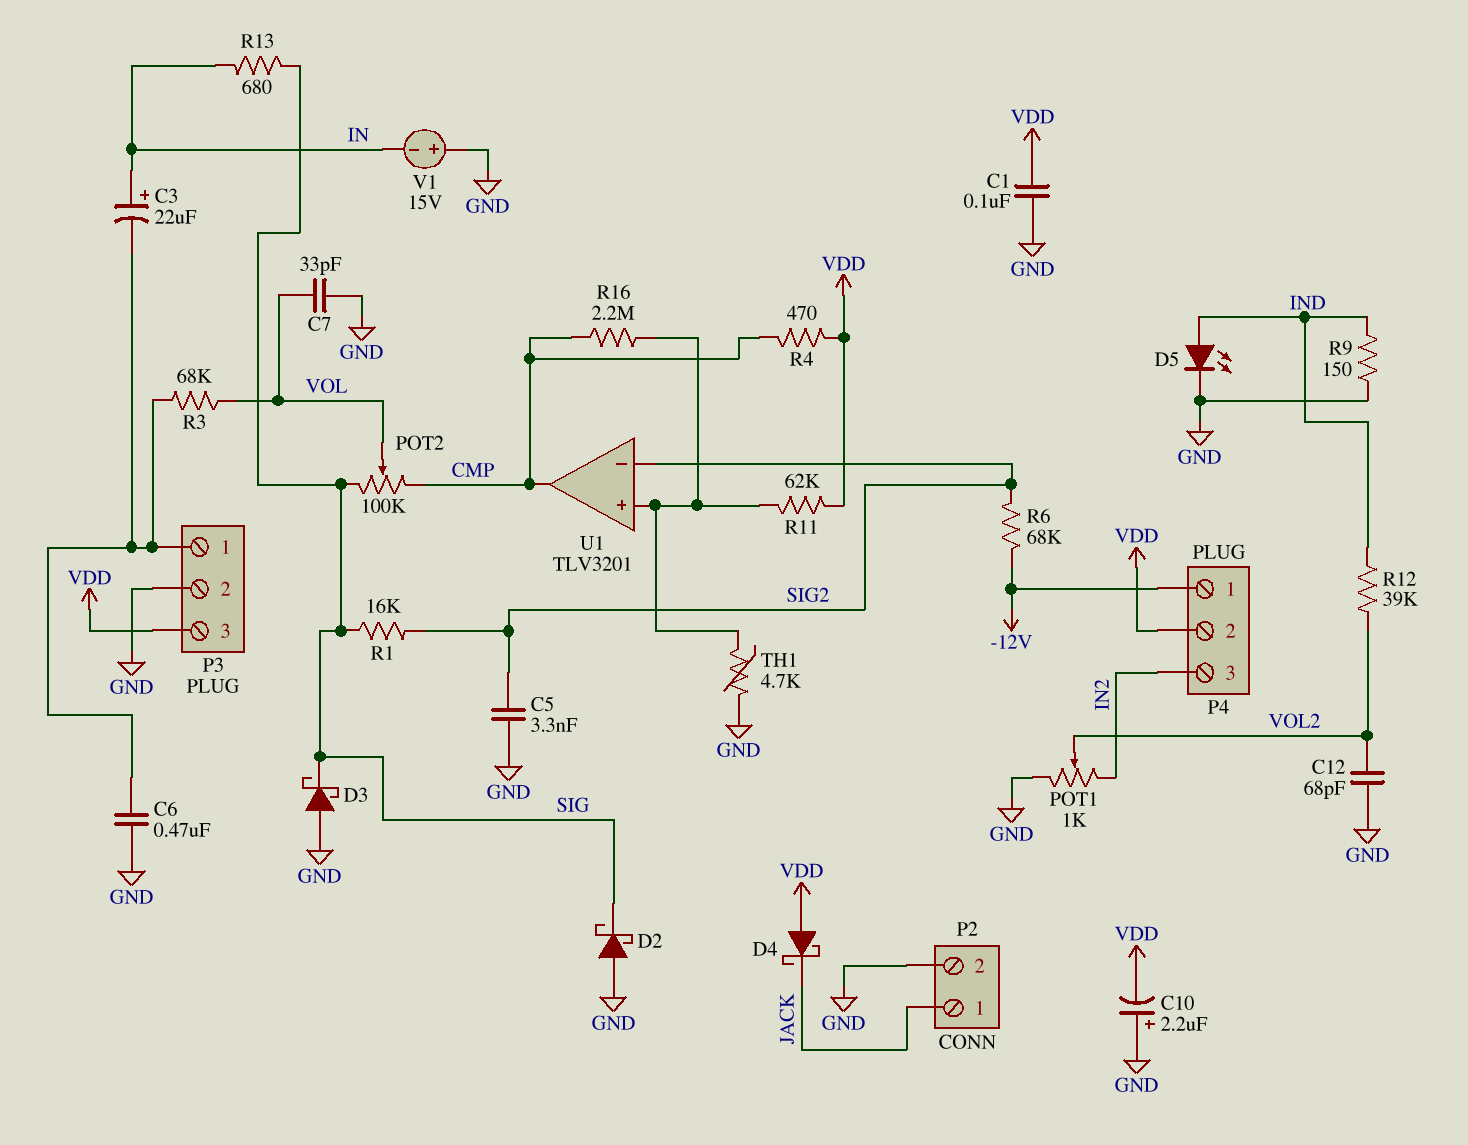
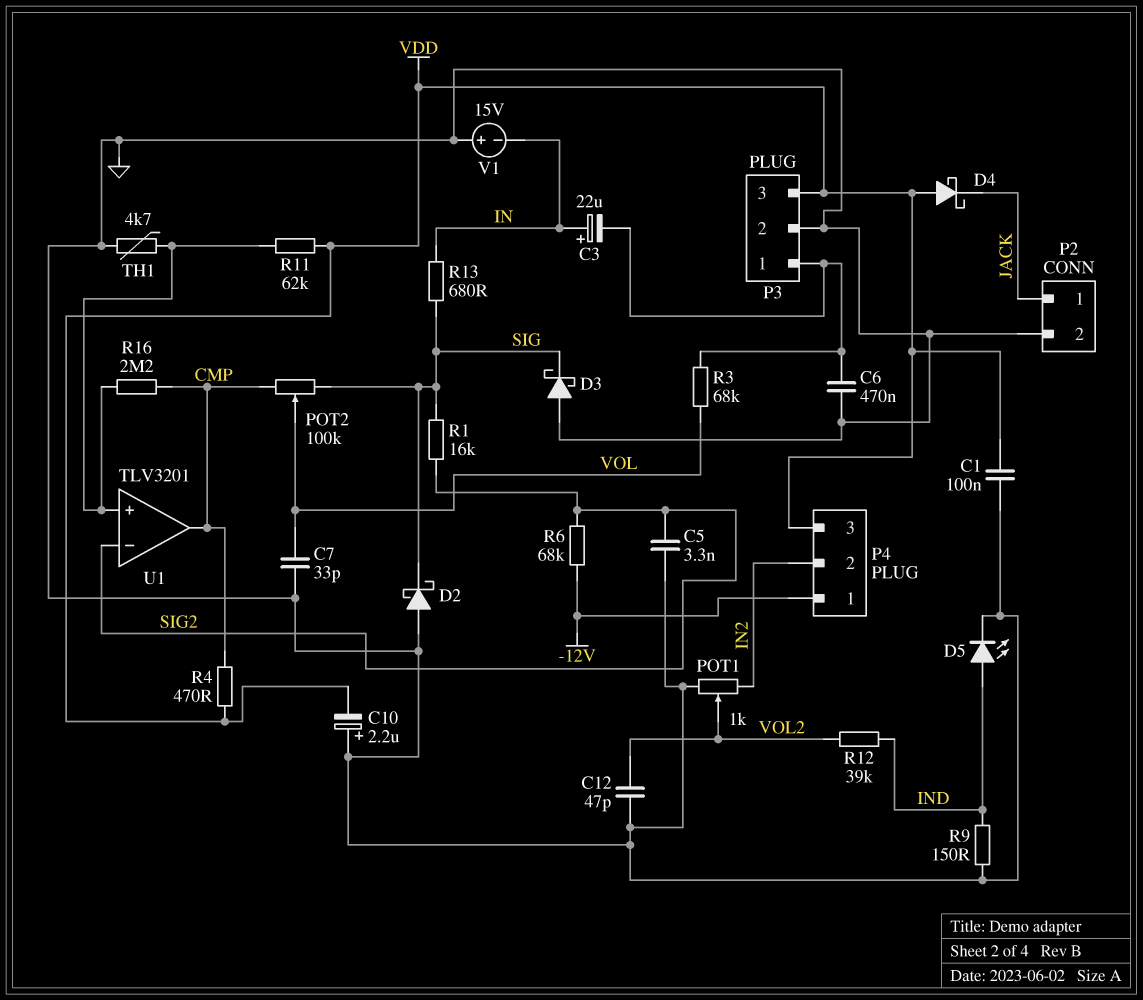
C12: 68pF (GND, VOL2) -> 47pF (GND, VOL2)
P4 pin 2: VDD -> IN2
P4 pin 3: IN2 -> VDD

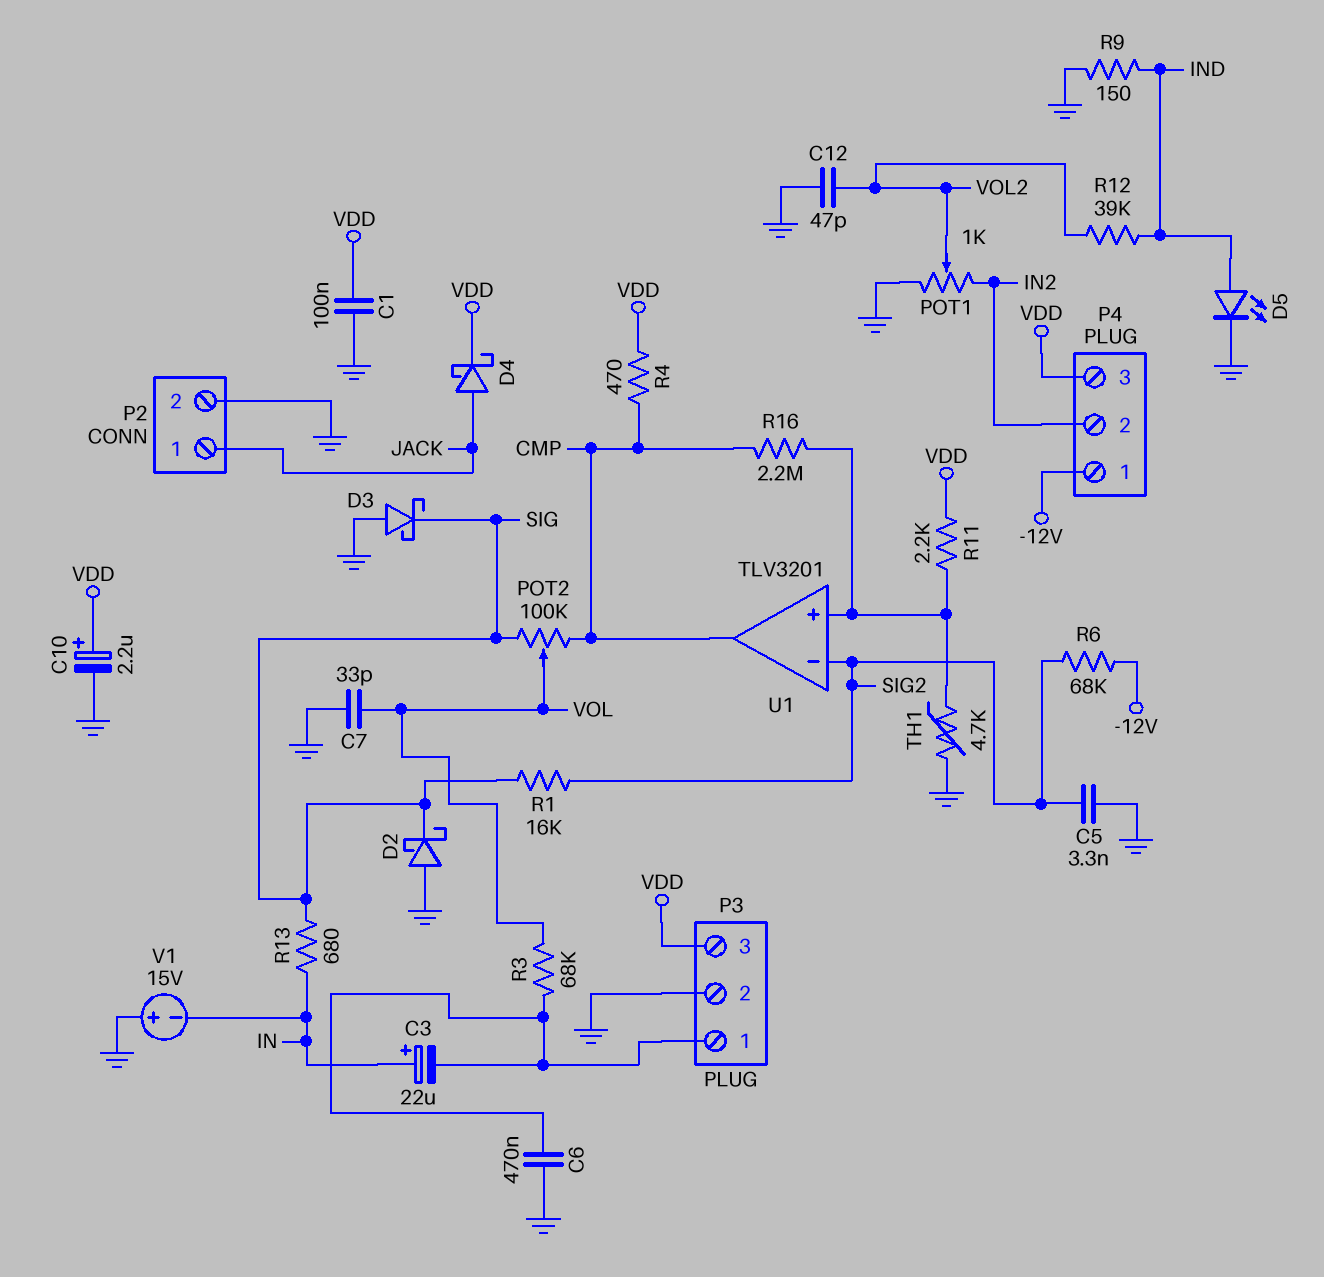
C10: 2.2uF (plus GND, minus VDD) -> 2.2uF (plus VDD, minus GND)
D4: schottky (A VDD, K JACK) -> schottky (A JACK, K VDD)
R11: 62k (U1/in+, VDD) -> 2.2k (U1/in+, VDD)

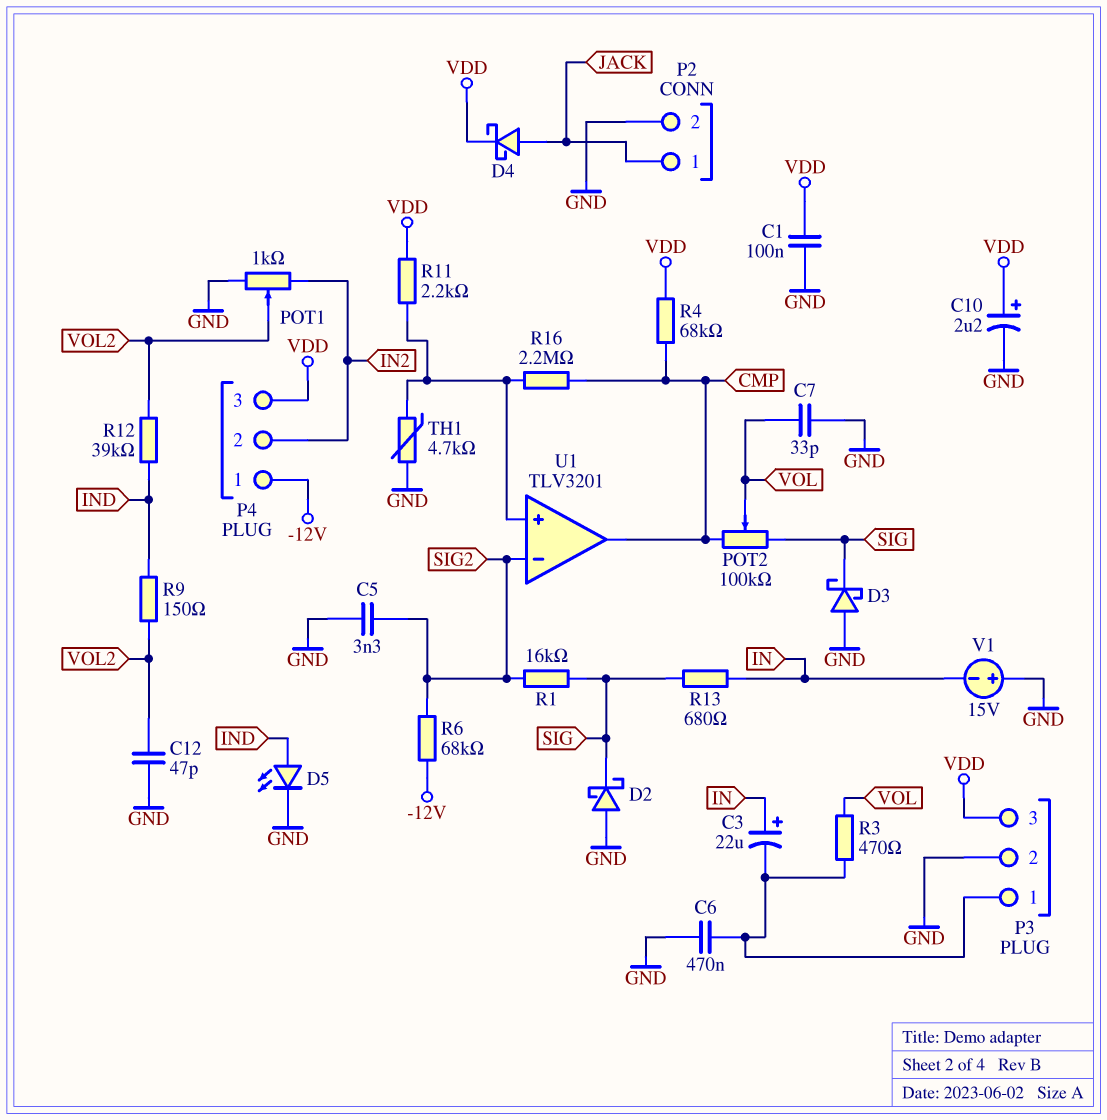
R3: 68k (P3/1, VOL) -> 470 (P3/1, VOL)
R4: 470 (CMP, VDD) -> 68k (CMP, VDD)
R9: 150 (GND, IND) -> 150 (IND, VOL2)

